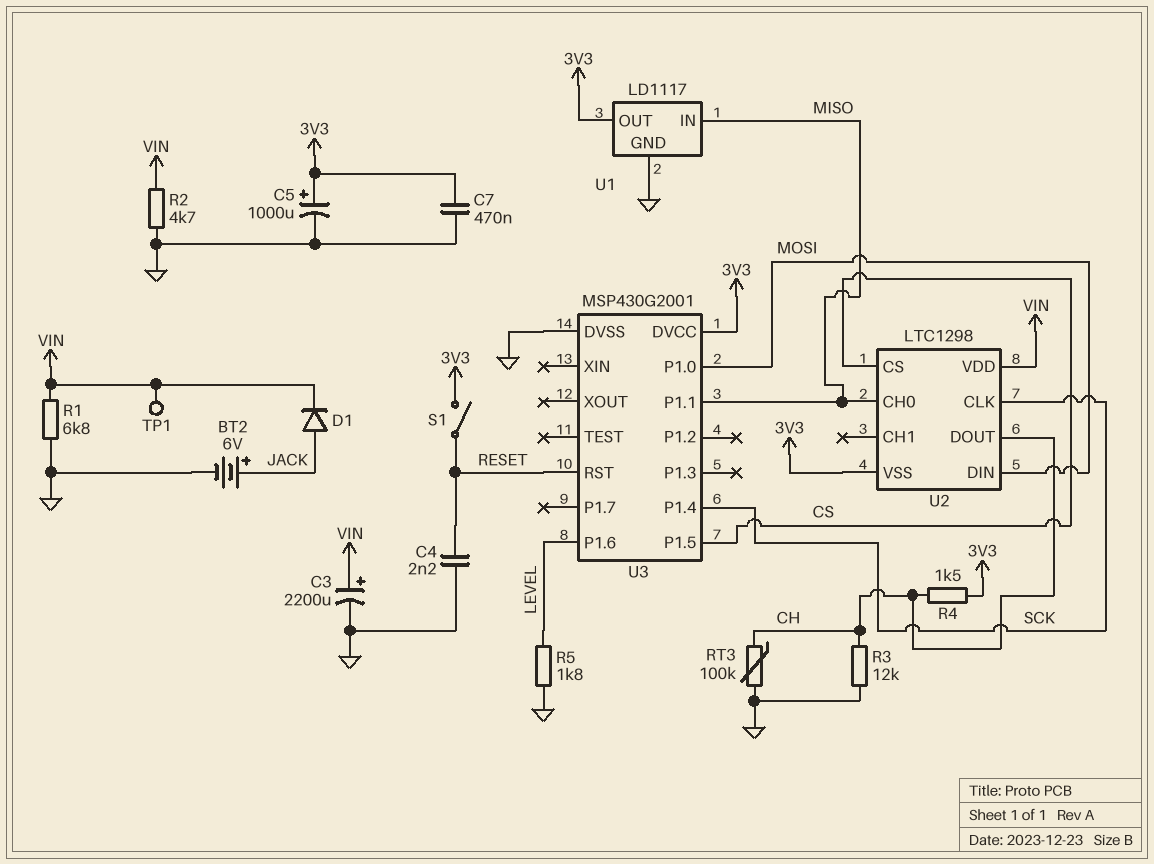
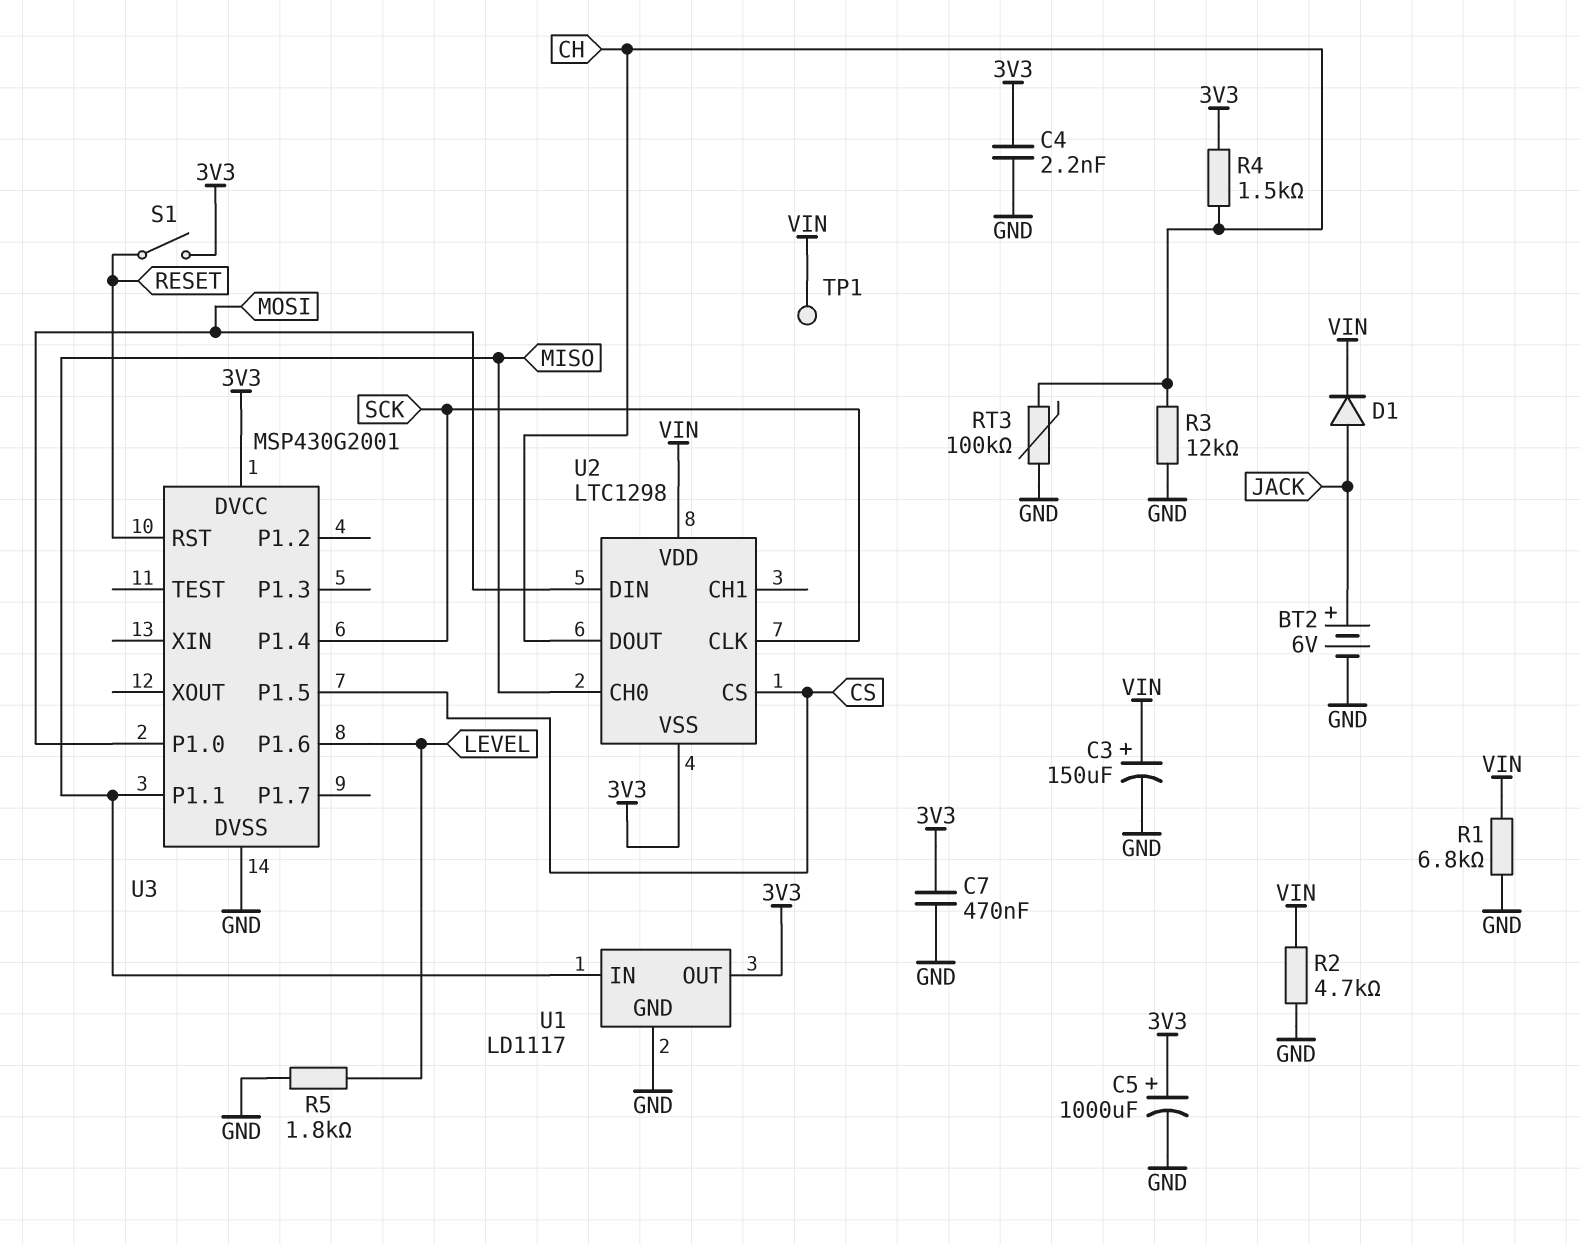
C3: 2200uF (plus VIN, minus GND) -> 150uF (plus VIN, minus GND)
C4: 2.2nF (GND, RESET) -> 2.2nF (3V3, GND)

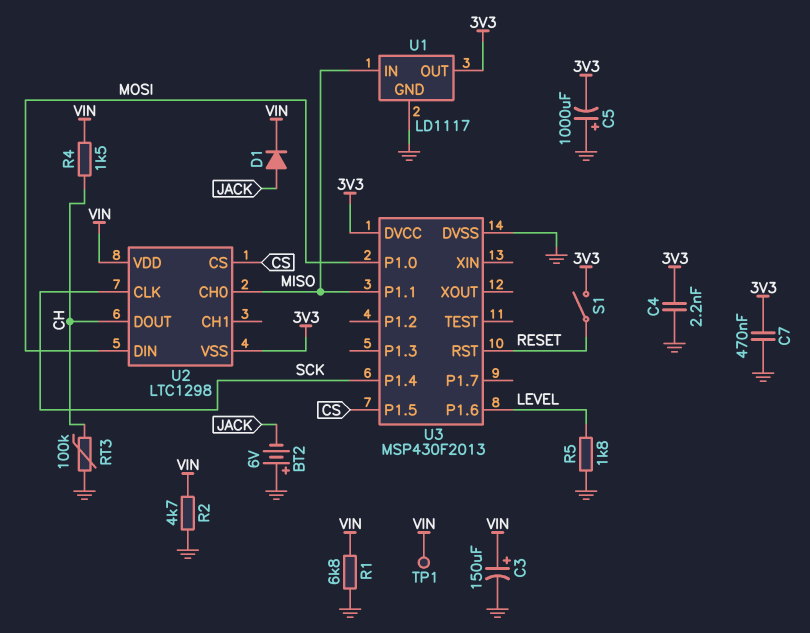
BT2: 6V (plus JACK, minus GND) -> 6V (plus GND, minus JACK)
C5: 1000uF (plus 3V3, minus GND) -> 1000uF (plus GND, minus 3V3)
R3: 12k (CH, GND) -> none
R4: 1.5k (3V3, CH) -> 1.5k (CH, VIN)
U3: MSP430G2001 -> MSP430F2013

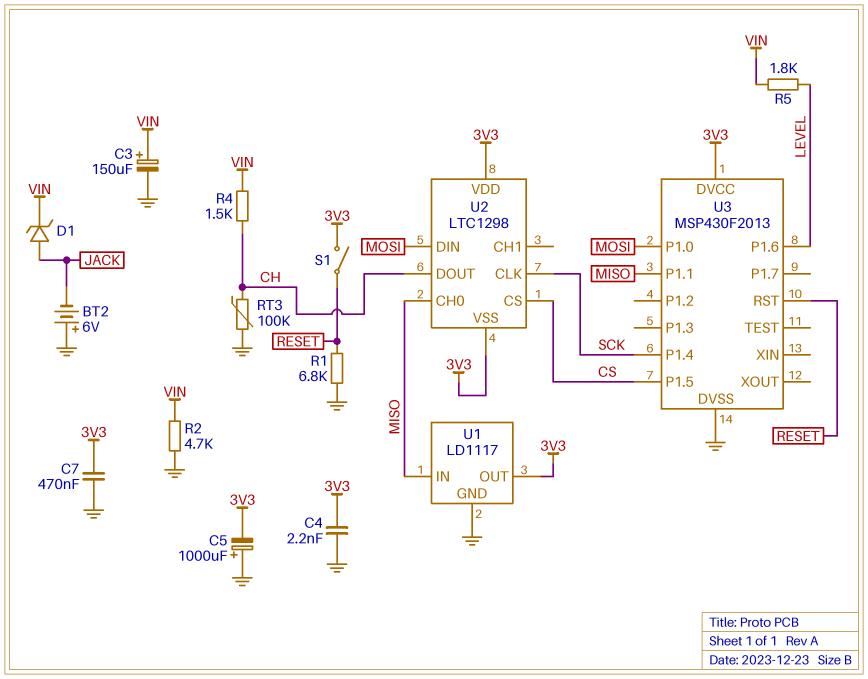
D1: diode (A JACK, K VIN) -> zener (A JACK, K VIN)
R1: 6.8k (GND, VIN) -> 6.8k (GND, RESET)
R5: 1.8k (GND, LEVEL) -> 1.8k (LEVEL, VIN)
TP1: test point (VIN) -> none
U2 pin VDD: VIN -> 3V3

